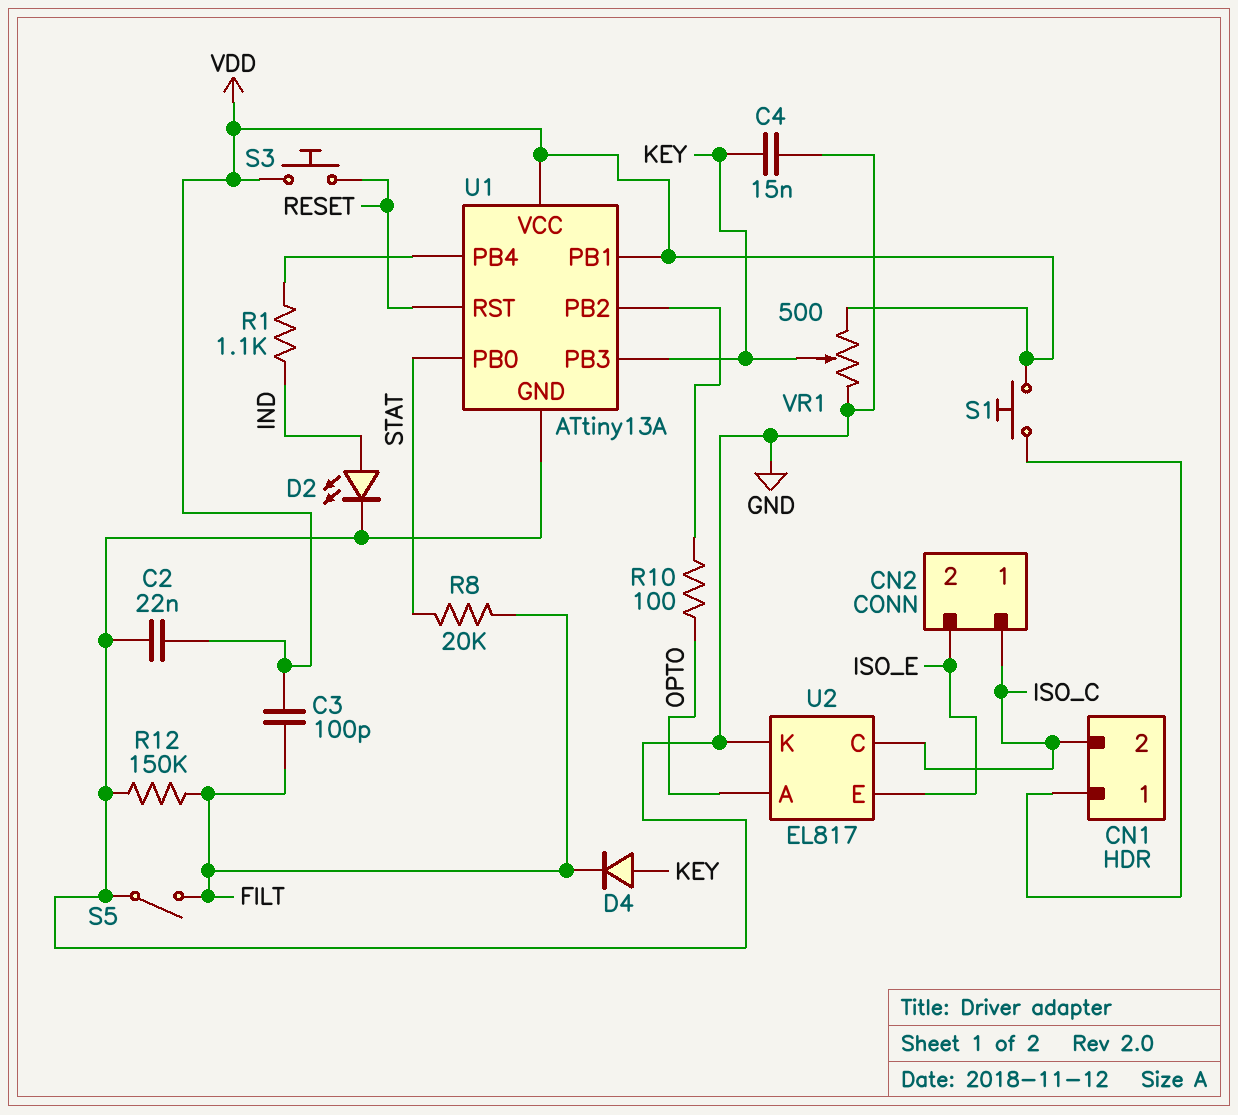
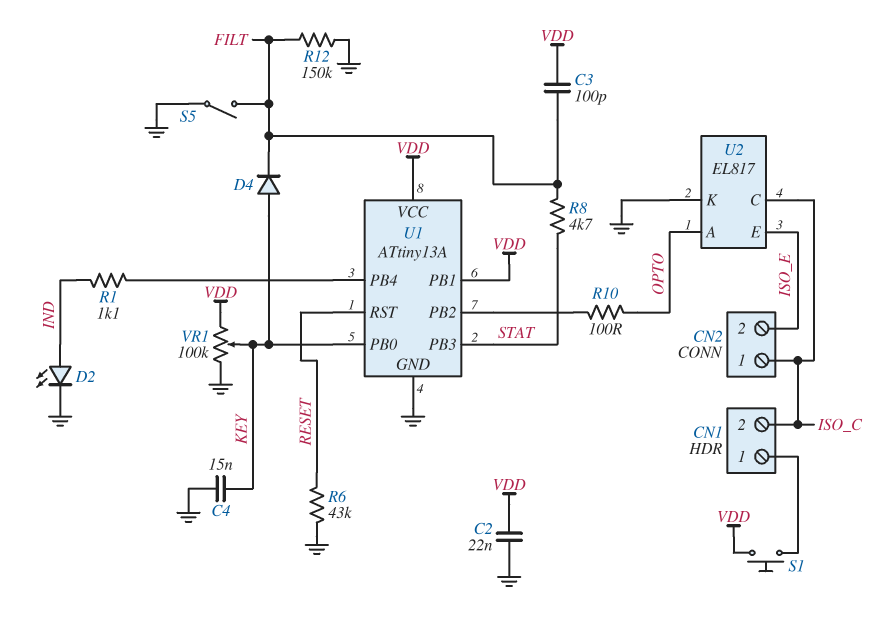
R6: none -> 43k (GND, RESET)
R8: 20k (FILT, STAT) -> 4.7k (FILT, STAT)
S3: button (RESET, VDD) -> none
U1 pin PB0: STAT -> KEY
U1 pin PB3: KEY -> STAT
VR1: 500 (GND, VDD, wiper KEY) -> 100k (GND, VDD, wiper KEY)

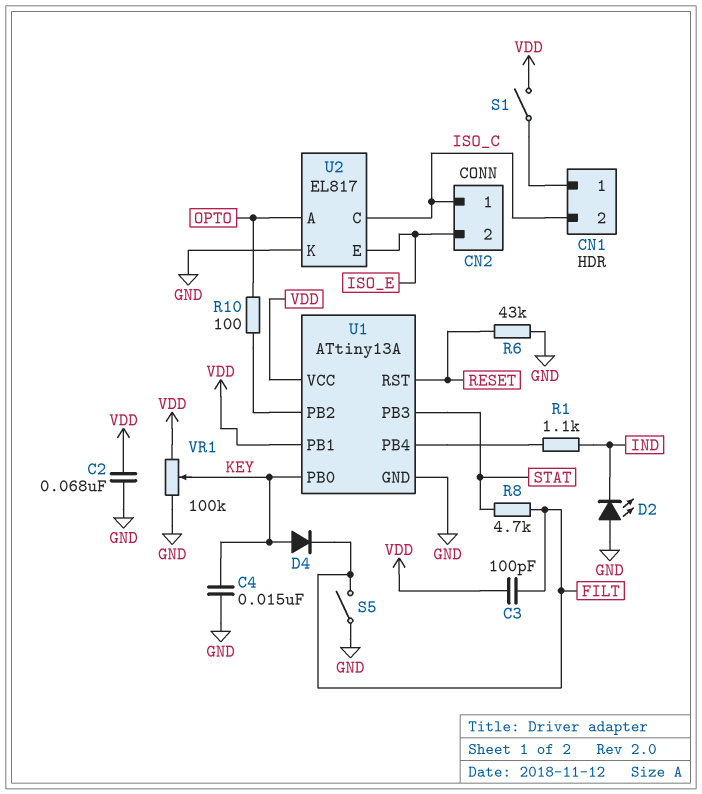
C2: 22nF (GND, VDD) -> 68nF (GND, VDD)
D2: LED (A IND, K GND) -> LED (A GND, K IND)
R12: 150k (FILT, GND) -> none
S1: button (CN1/1, VDD) -> switch (CN1/1, VDD)

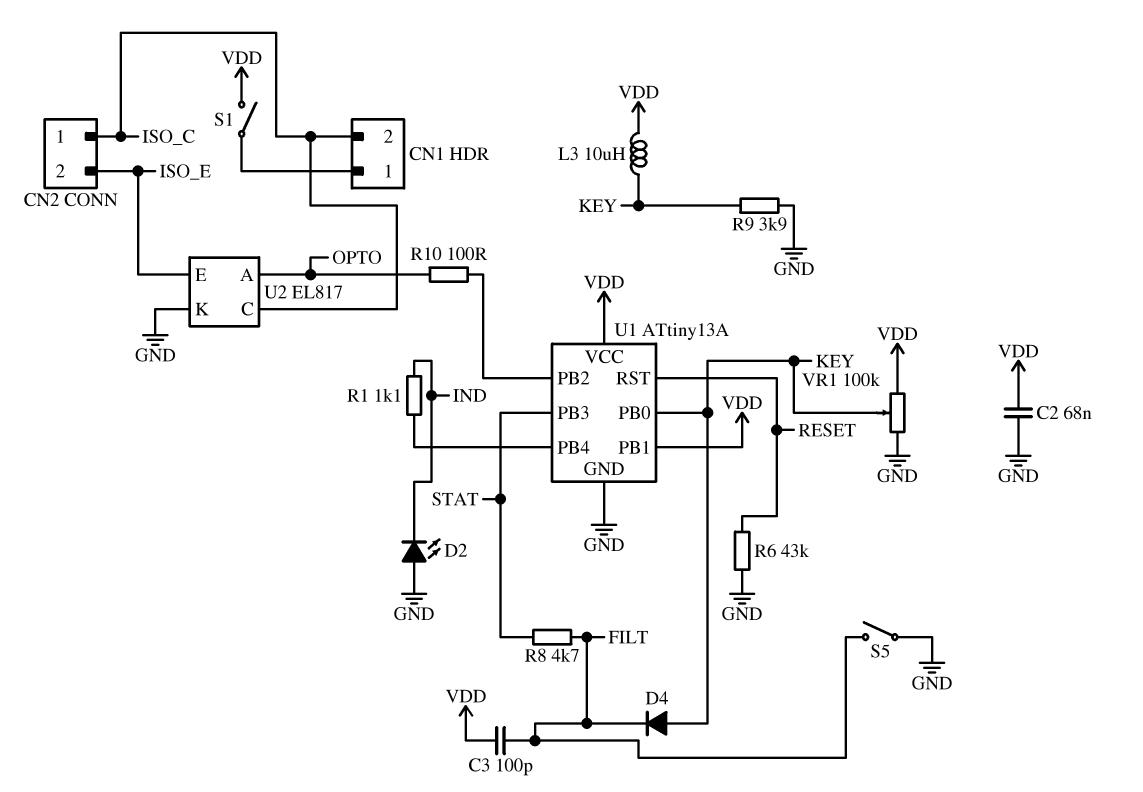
C4: 15nF (GND, KEY) -> none
L3: none -> 10uH (KEY, VDD)
R9: none -> 3.9k (GND, KEY)

